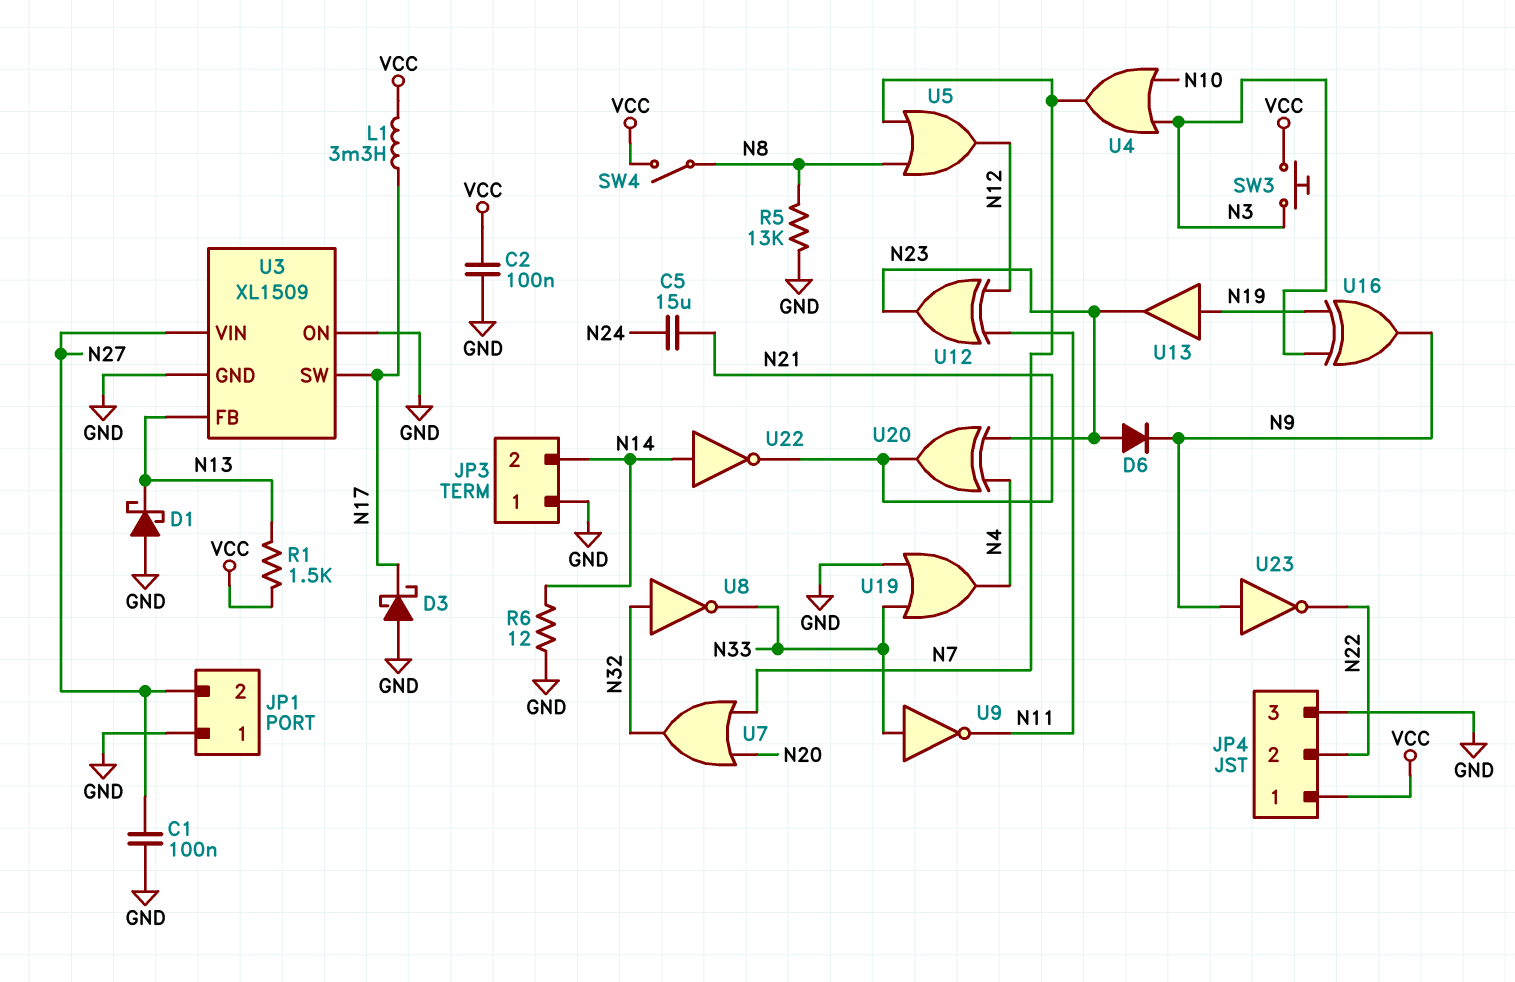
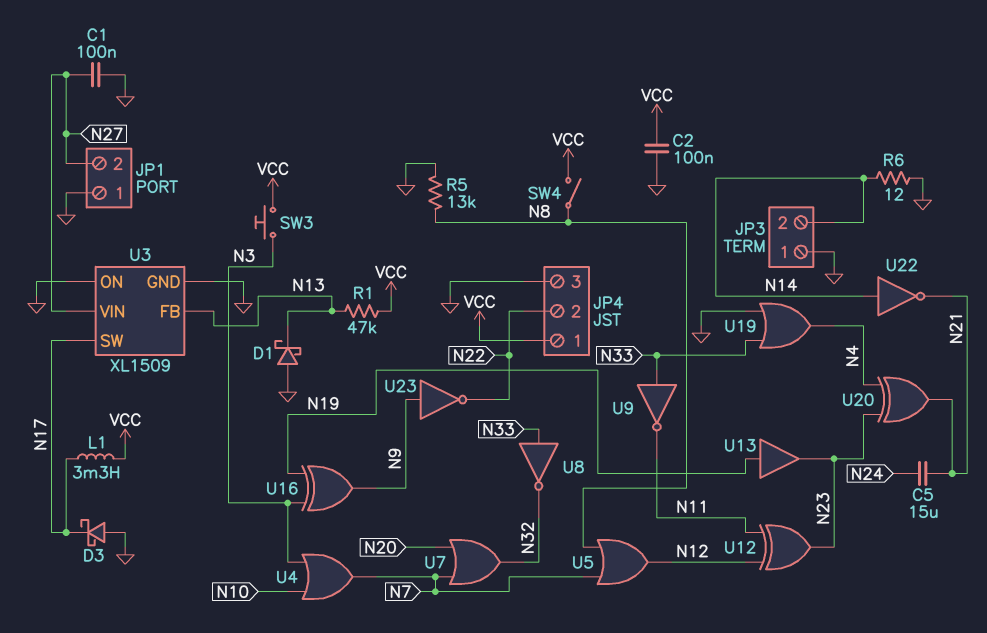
D6: diode (A N23, K N9) -> none
R1: 1.5k (N13, VCC) -> 47k (N13, VCC)
U8: NOT (in N32, out N33) -> NOT (in N33, out N32)

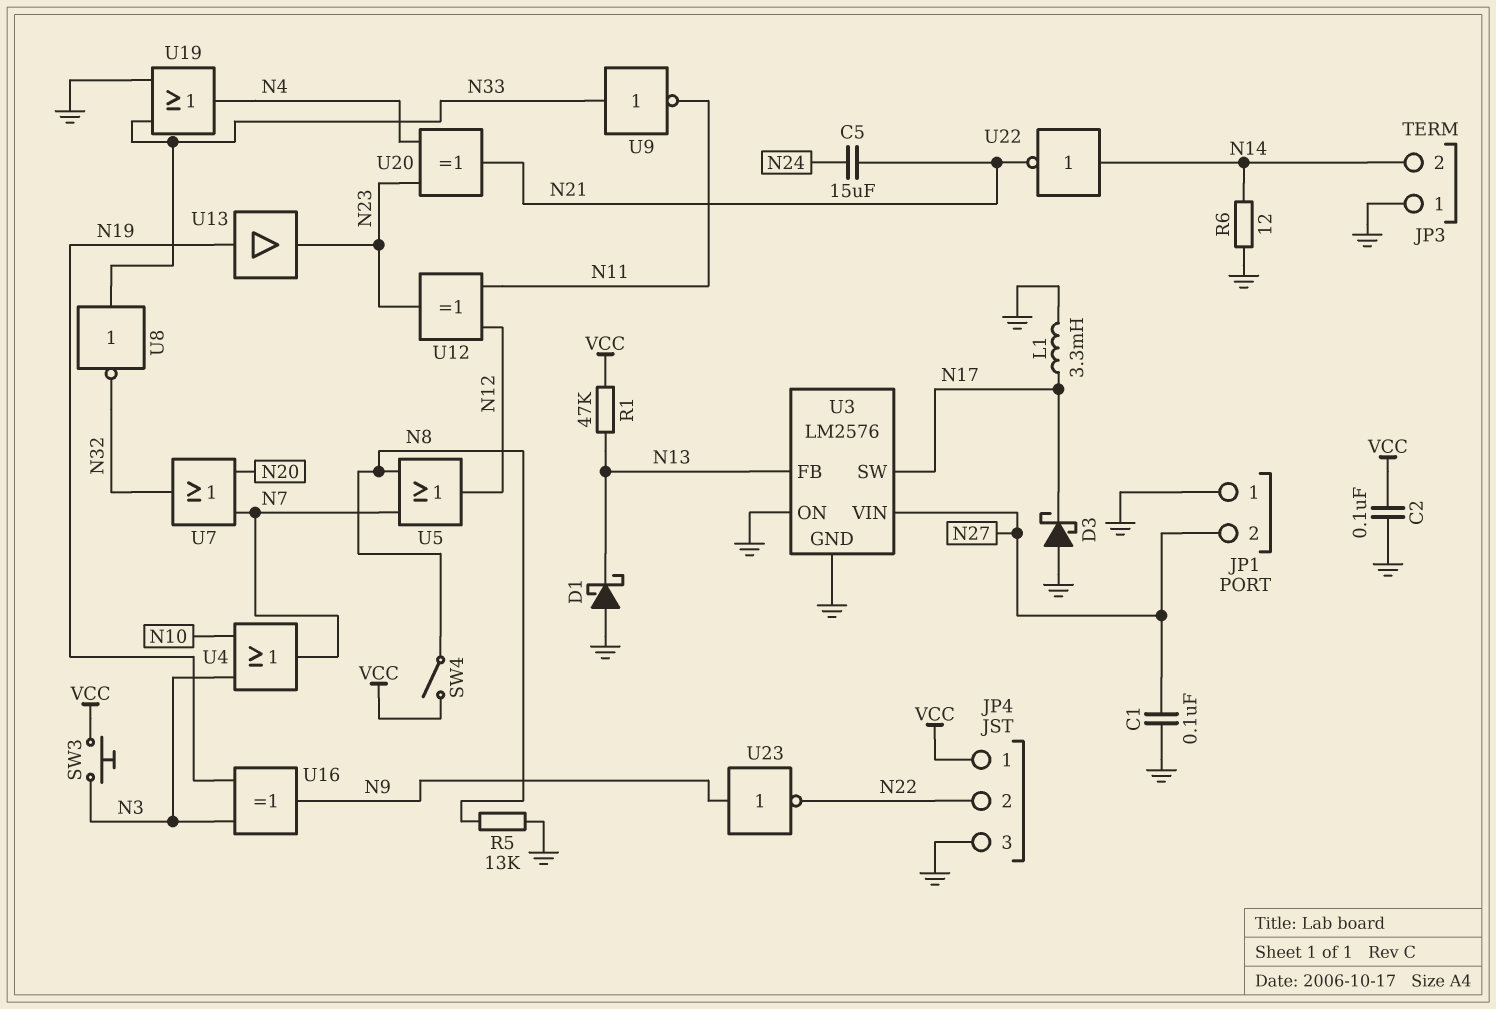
L1: 3.3mH (N17, VCC) -> 3.3mH (GND, N17)
U3: XL1509 -> LM2576

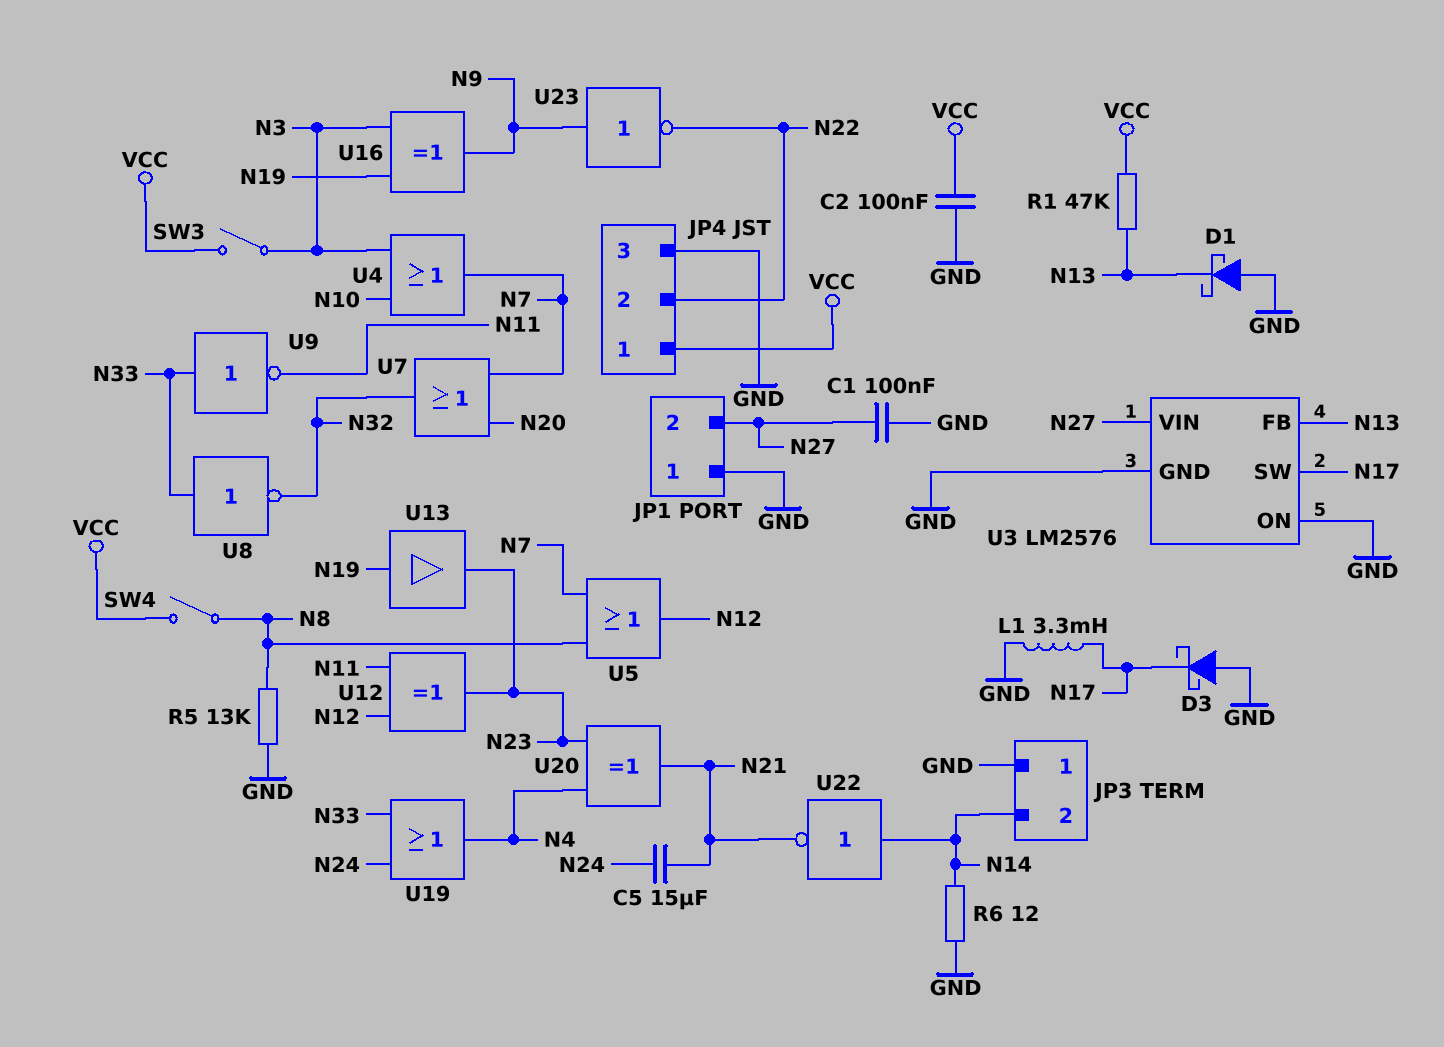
SW3: button (N3, VCC) -> switch (N3, VCC)
U19: OR (in GND, in N33, out N4) -> OR (in N24, in N33, out N4)

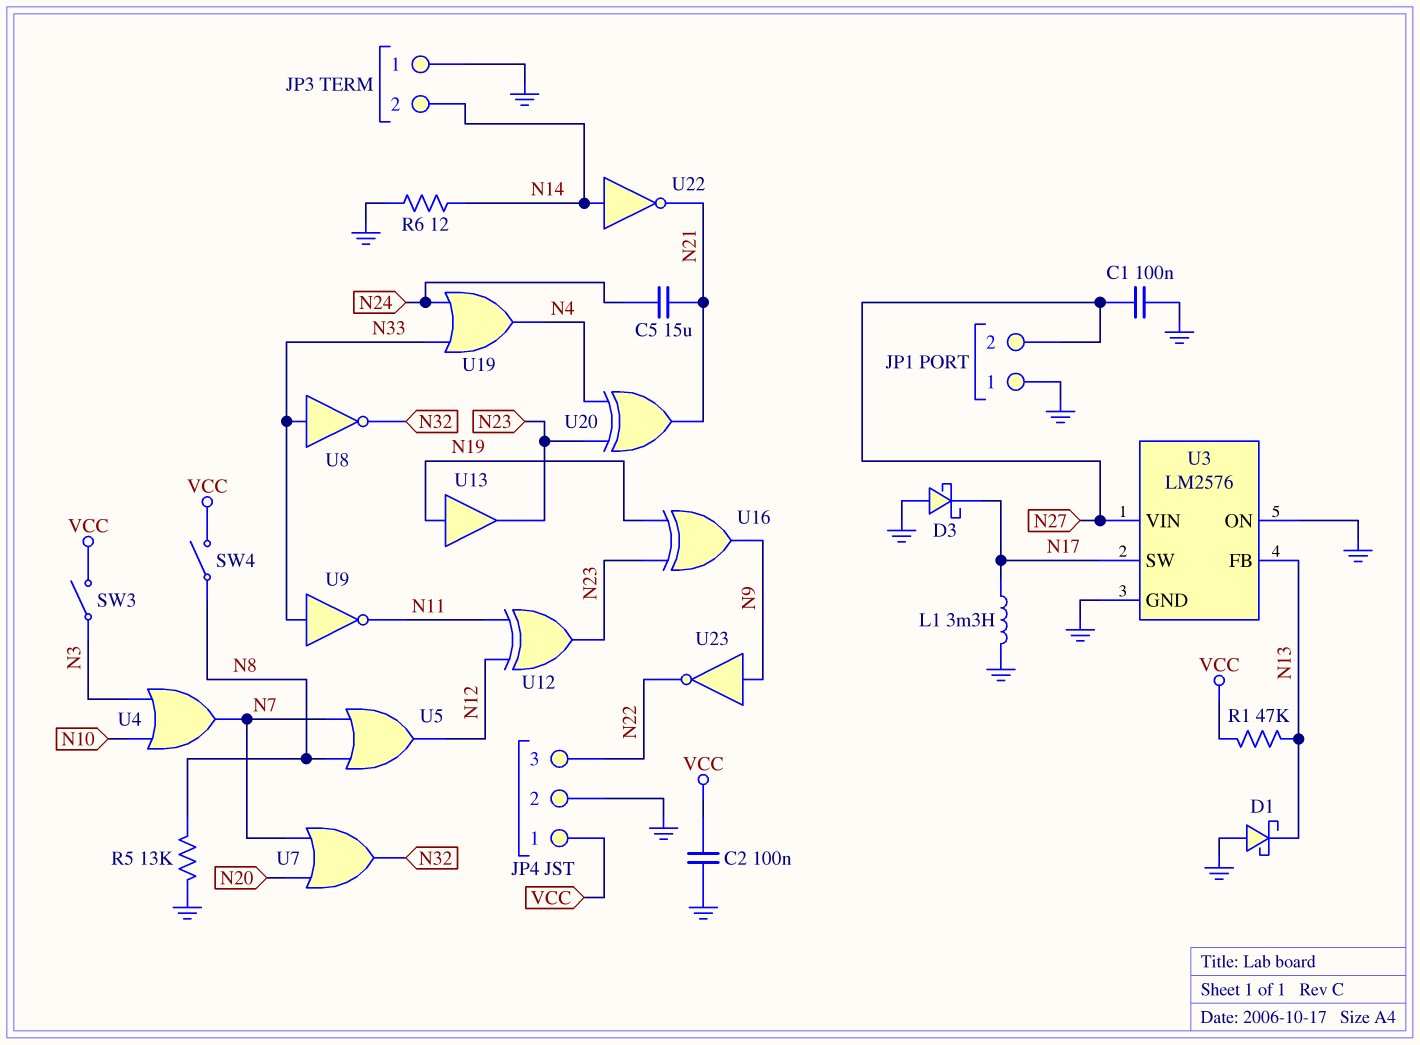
JP4 pin 2: N22 -> GND
JP4 pin 3: GND -> N22
U16: XOR (in N3, in N19, out N9) -> XOR (in N19, in N23, out N9)

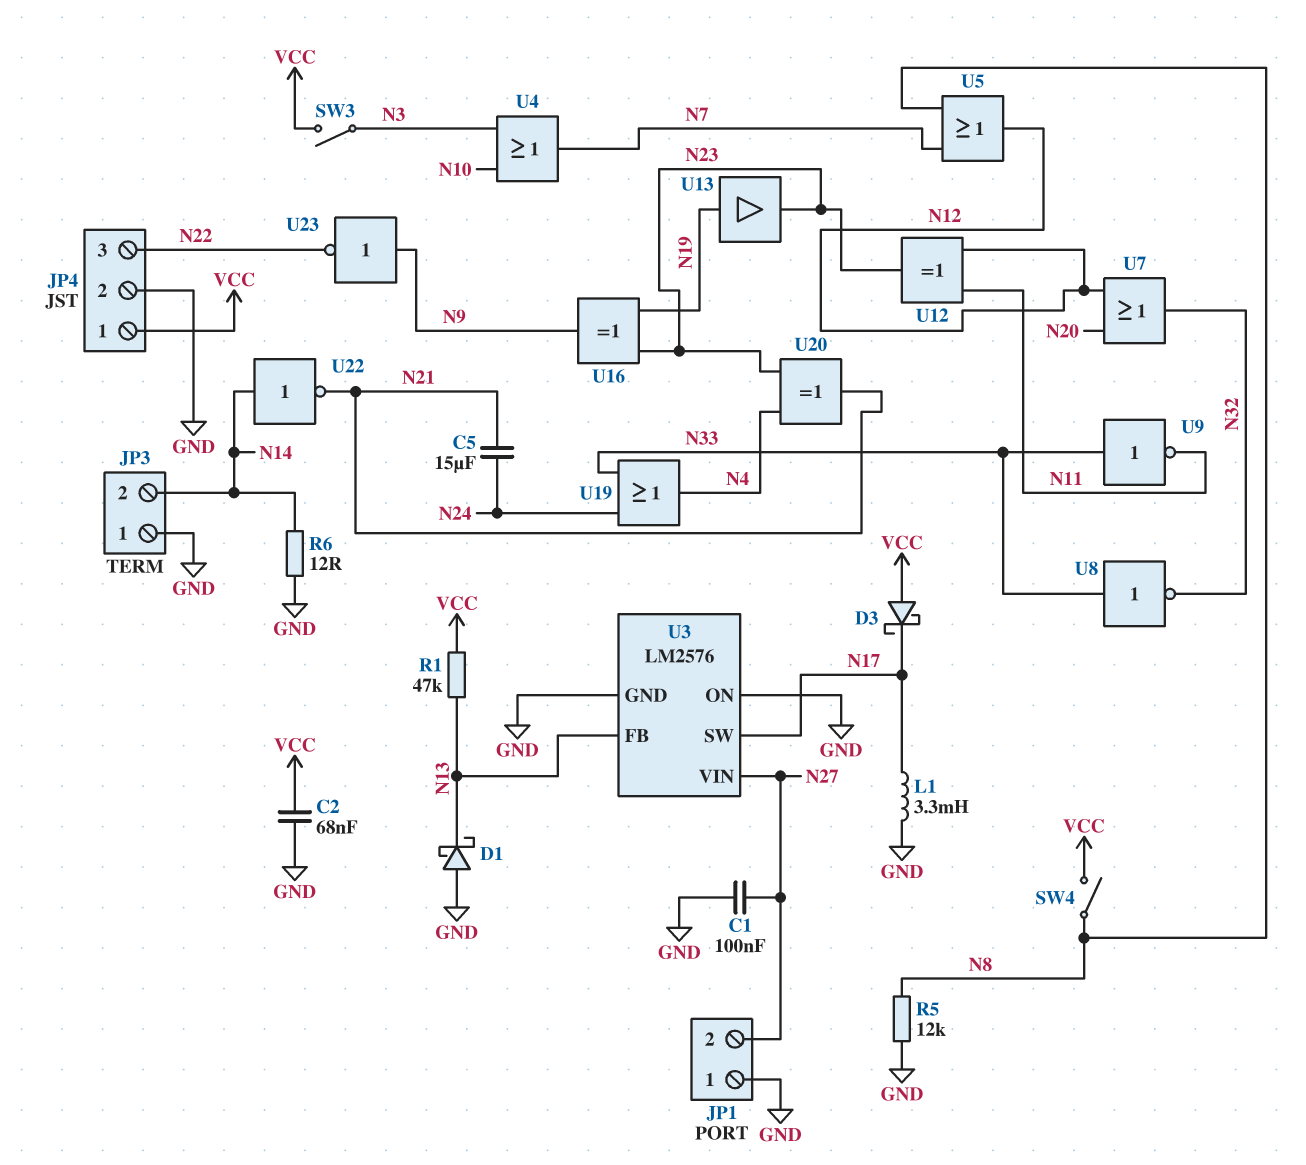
C2: 100nF (GND, VCC) -> 68nF (GND, VCC)
D3: schottky (A GND, K N17) -> schottky (A VCC, K N17)
R5: 13k (GND, N8) -> 12k (GND, N8)
U7: OR (in N7, in N20, out N32) -> OR (in N12, in N20, out N32)

